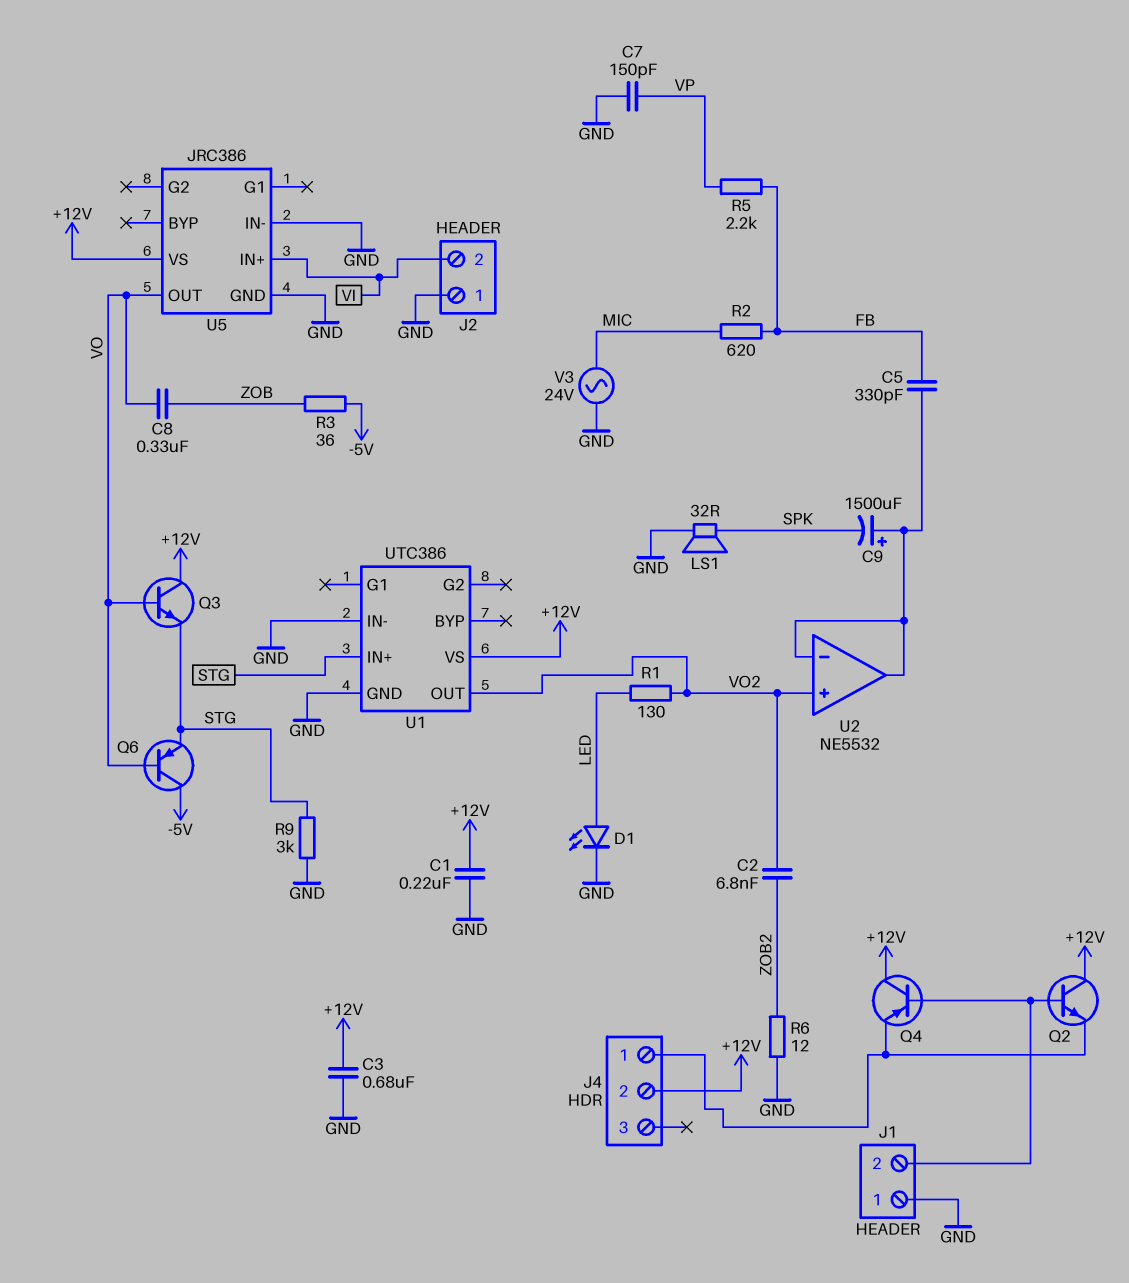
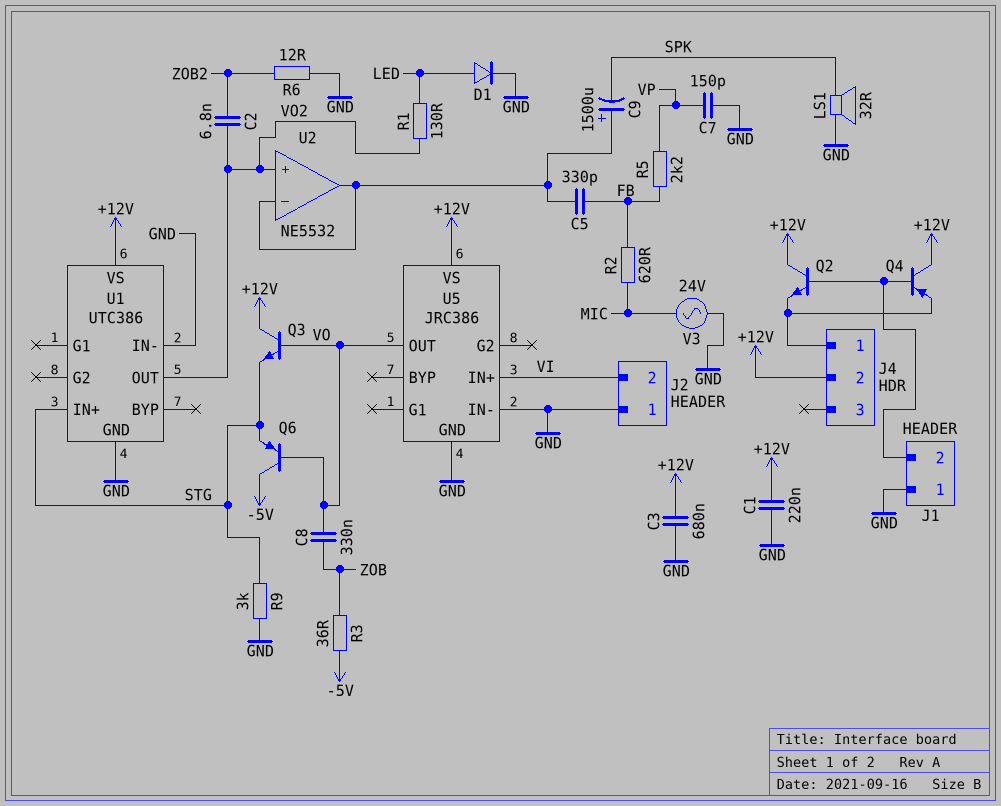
D1: LED (A LED, K GND) -> diode (A LED, K GND)

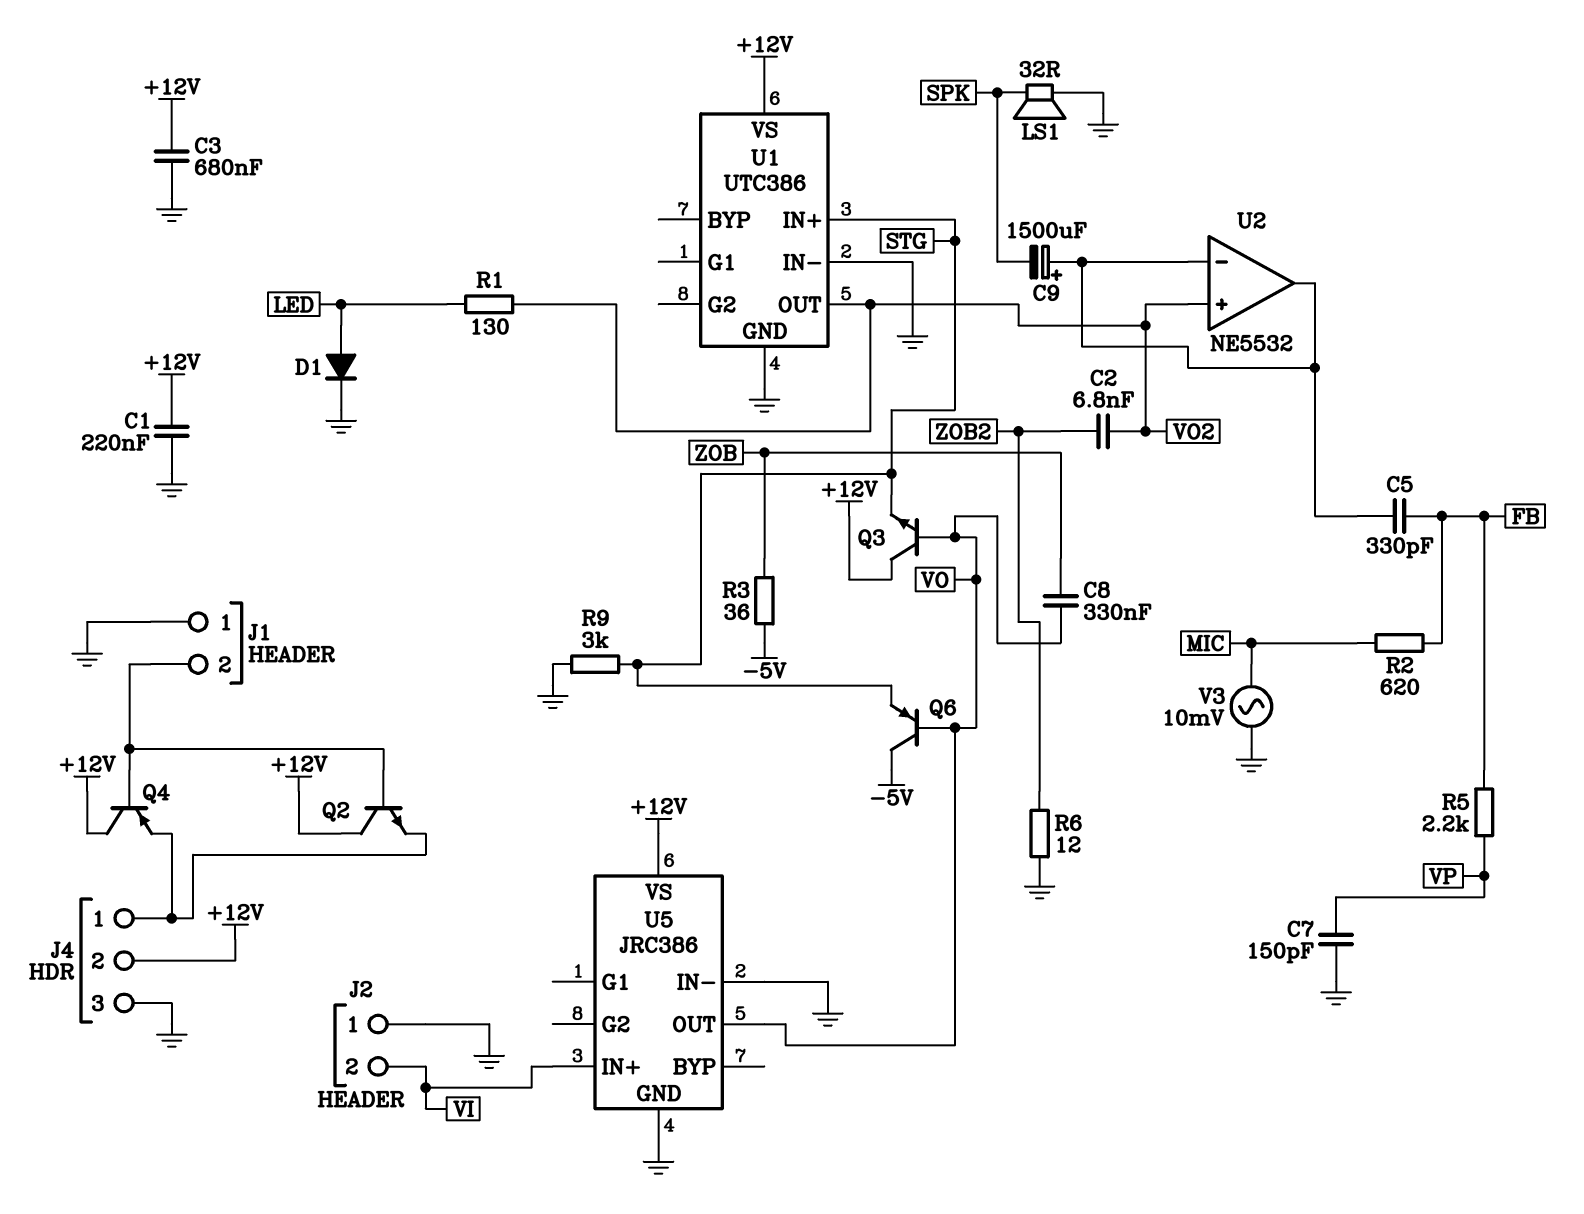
J4 pin 3: none -> GND
V3: AC 24V (GND, MIC) -> AC 10mV (GND, MIC)

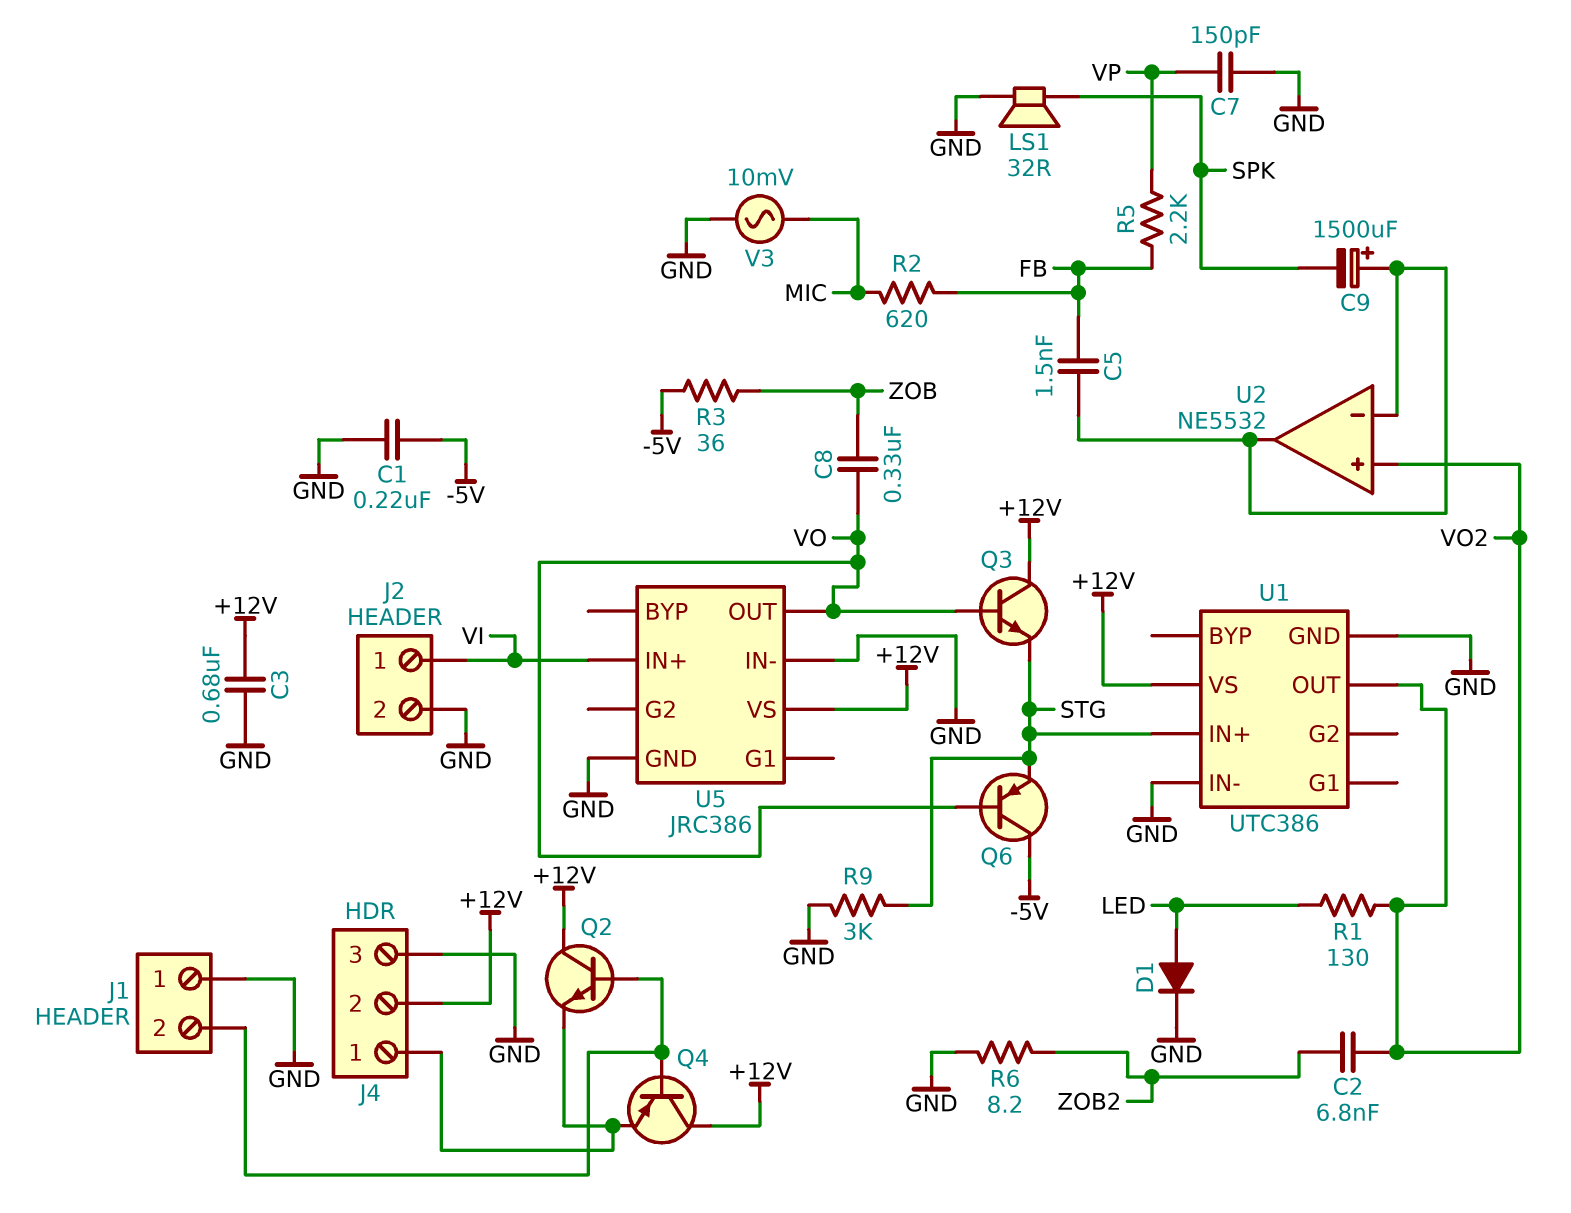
C1: 220nF (+12V, GND) -> 220nF (-5V, GND)
C5: 330pF (FB, U2/in-) -> 1.5nF (FB, U2/in-)
J2 pin 1: GND -> VI
J2 pin 2: VI -> GND
R6: 12 (GND, ZOB2) -> 8.2 (GND, ZOB2)

